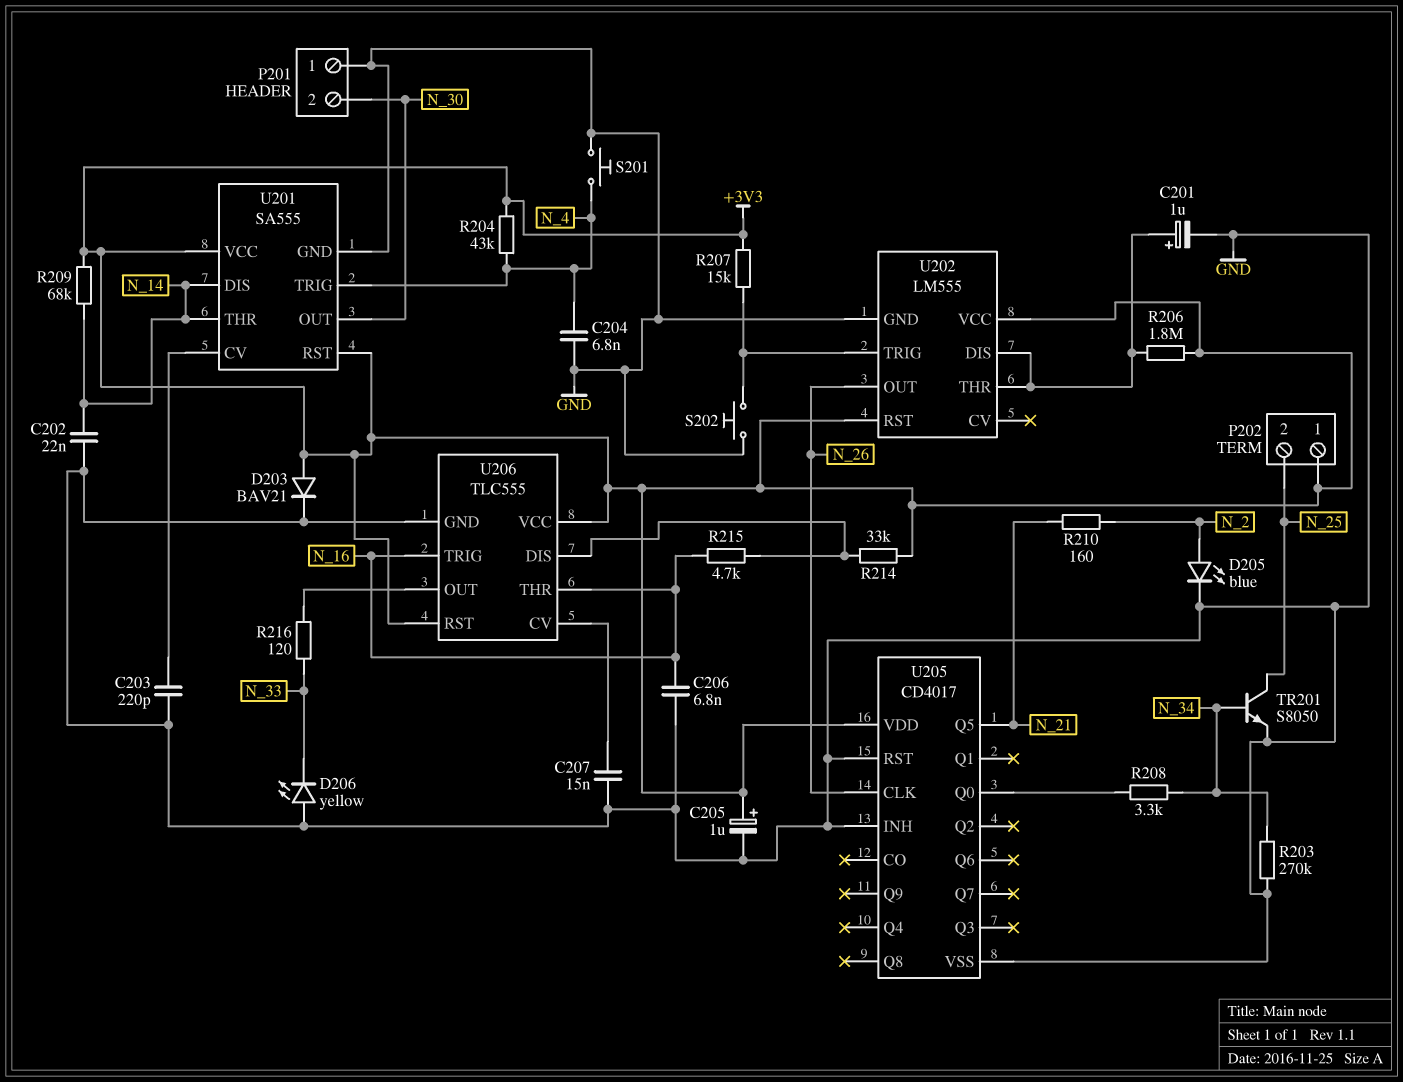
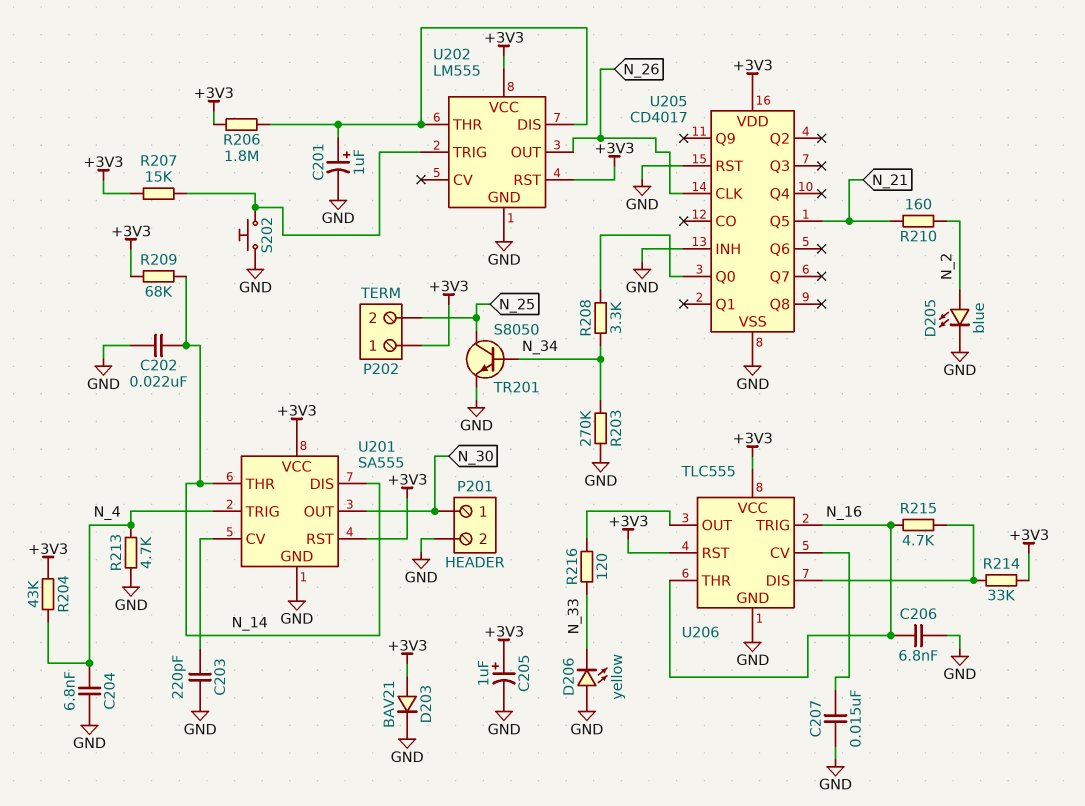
P201 pin 1: GND -> N_30
P201 pin 2: N_30 -> GND
R213: none -> 4.7k (GND, N_4)
S201: button (GND, N_4) -> none

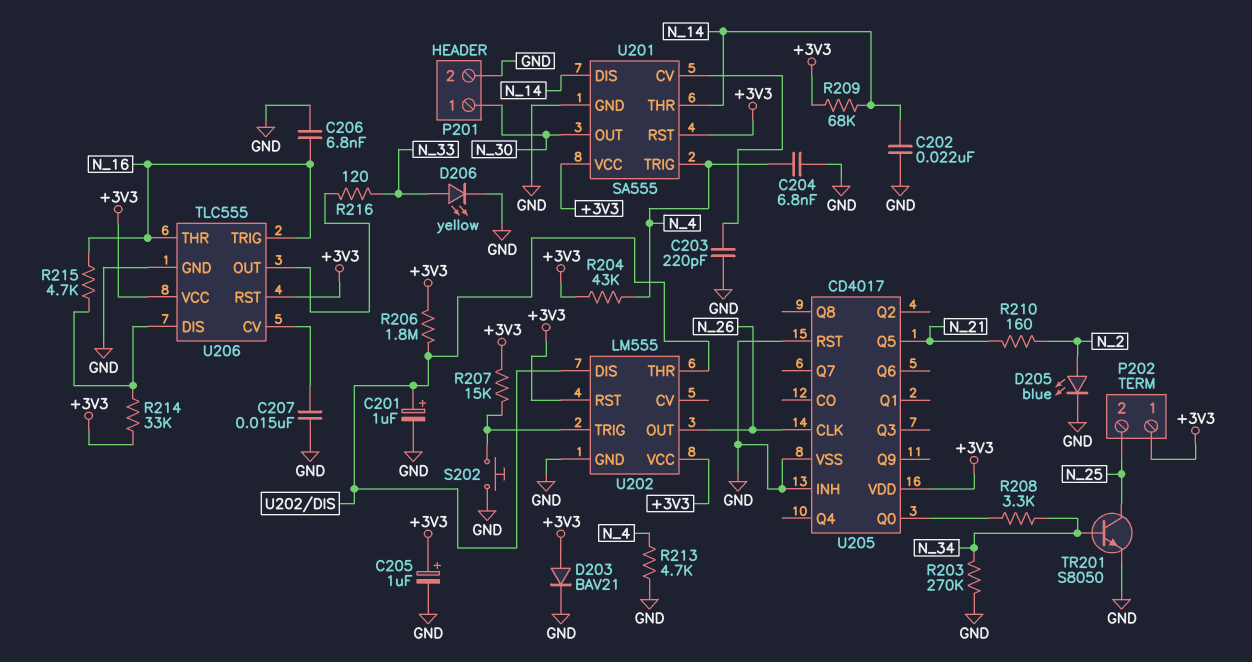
D206: LED yellow (A GND, K N_33) -> LED yellow (A N_33, K GND)

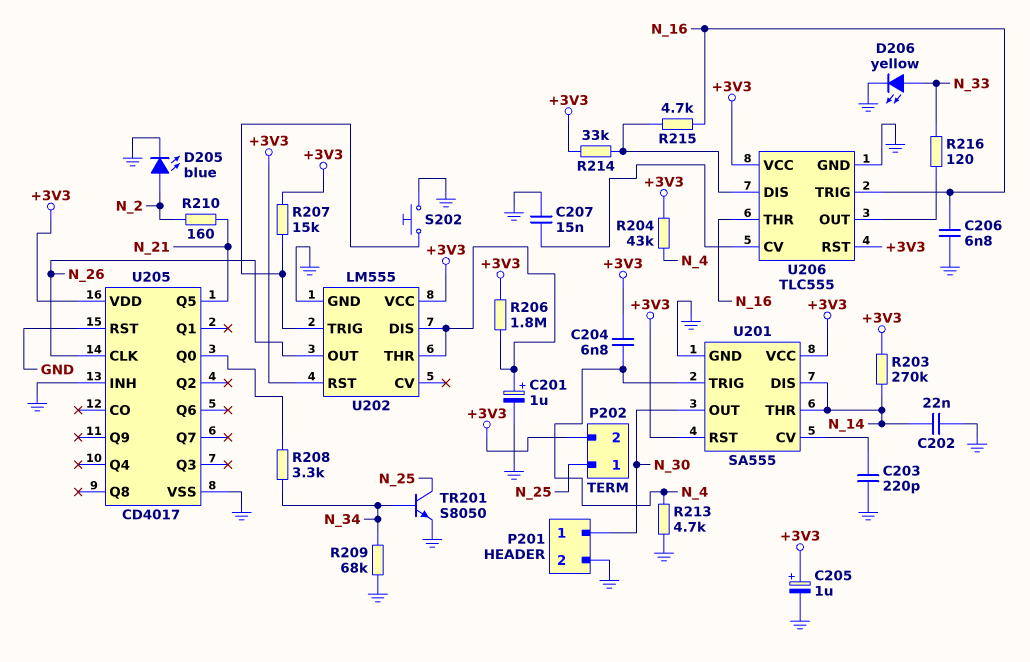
C204: 6.8nF (GND, N_4) -> 6.8nF (+3V3, N_4)
D203: diode BAV21 (A +3V3, K GND) -> none
P202 pin 1: +3V3 -> N_25
P202 pin 2: N_25 -> +3V3
R203: 270k (GND, N_34) -> 270k (+3V3, N_14)
R209: 68k (+3V3, N_14) -> 68k (GND, N_34)

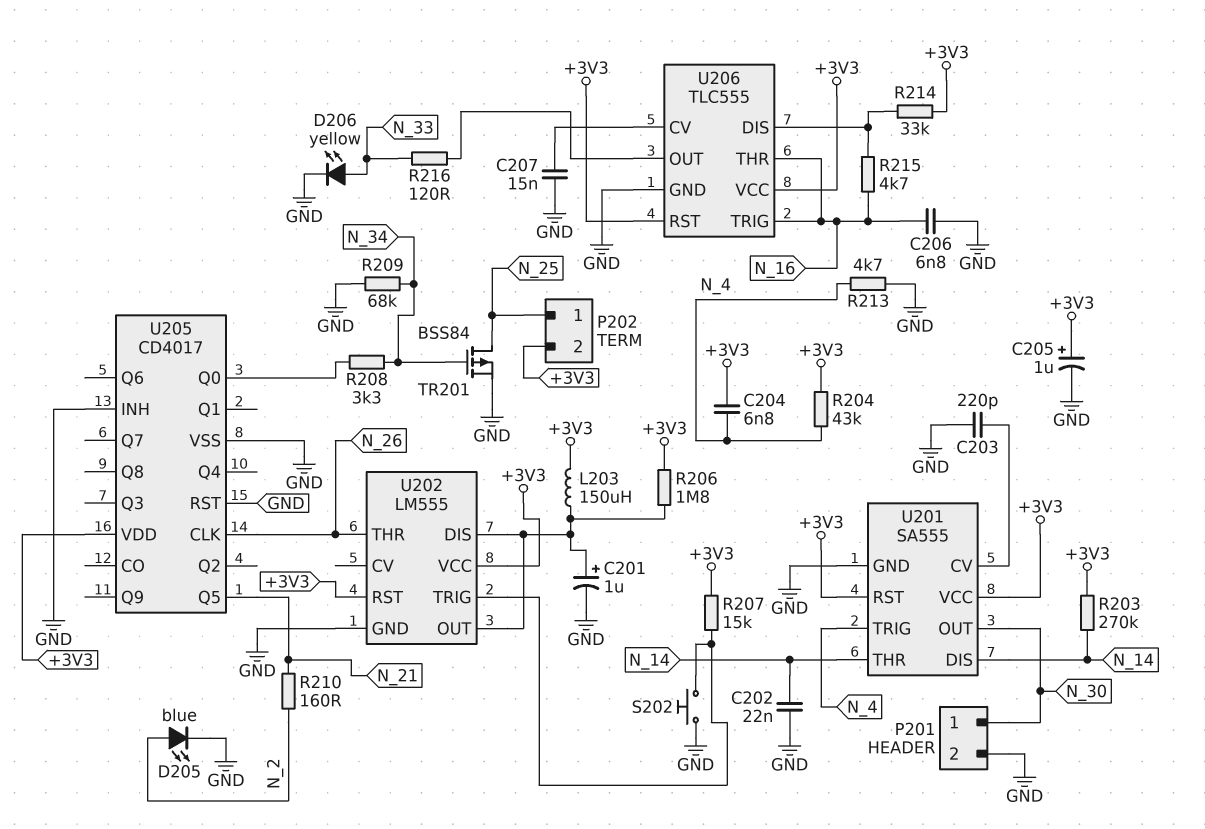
L203: none -> 150uH (+3V3, U202/DIS)
TR201: NPN S8050 (B N_34, C N_25, E GND) -> PMOS BSS84 (G N_34, D N_25, S GND)
U202 pin OUT: N_26 -> U202/DIS
U202 pin THR: U202/DIS -> N_26

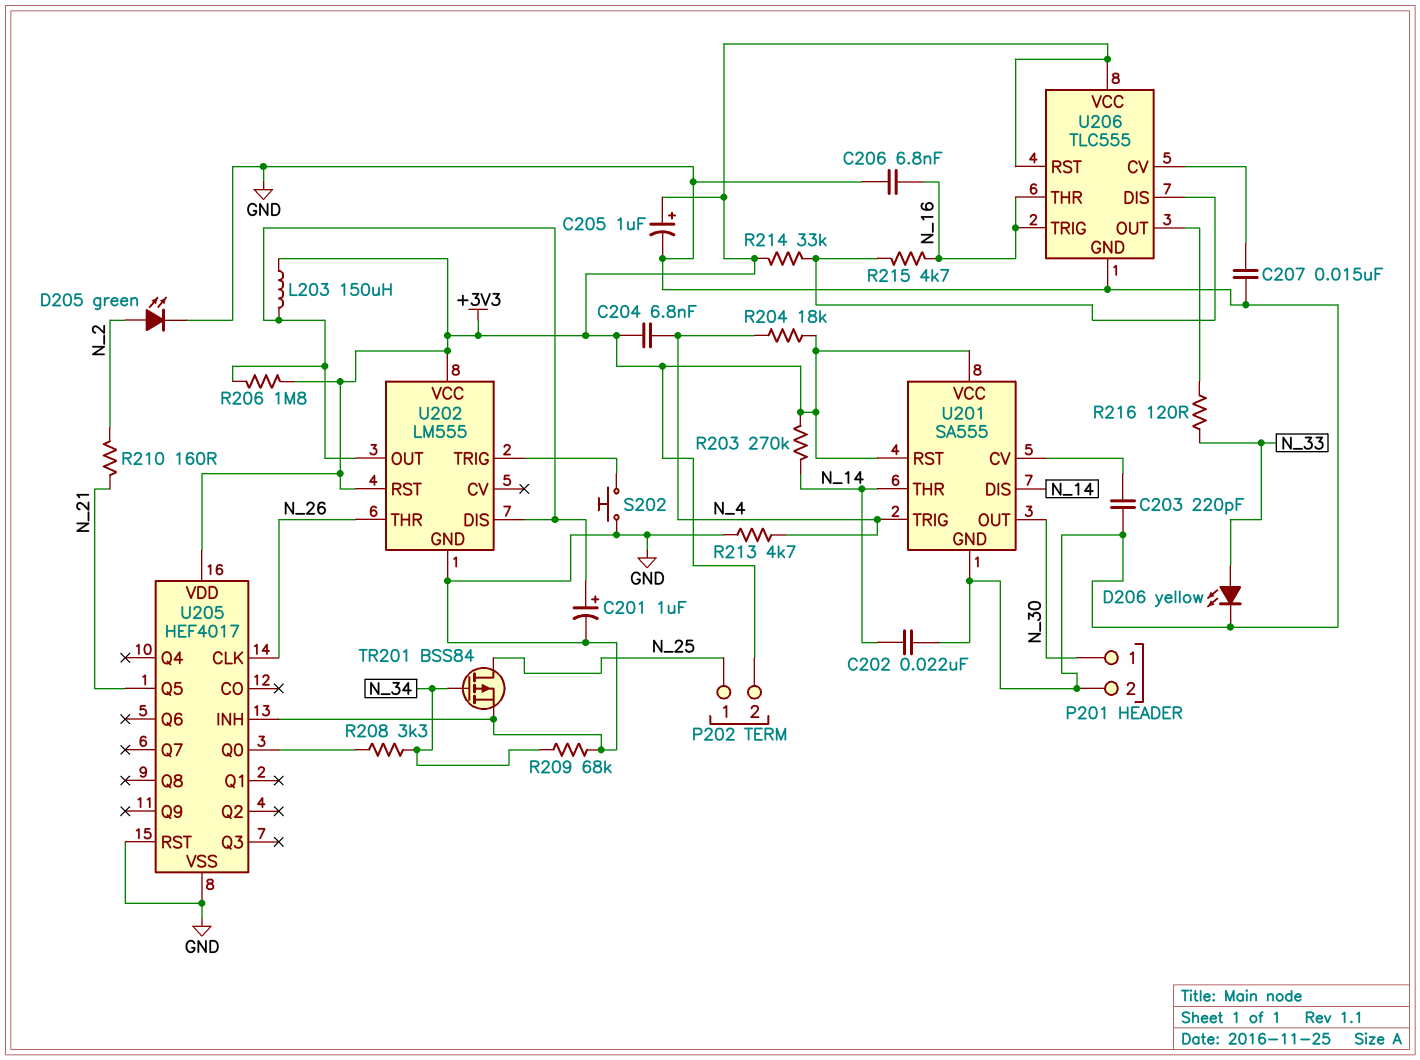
D205: LED blue (A N_2, K GND) -> LED green (A N_2, K GND)
R204: 43k (+3V3, N_4) -> 18k (+3V3, N_4)
R207: 15k (+3V3, U202/TRIG) -> none
U205: CD4017 -> HEF4017

